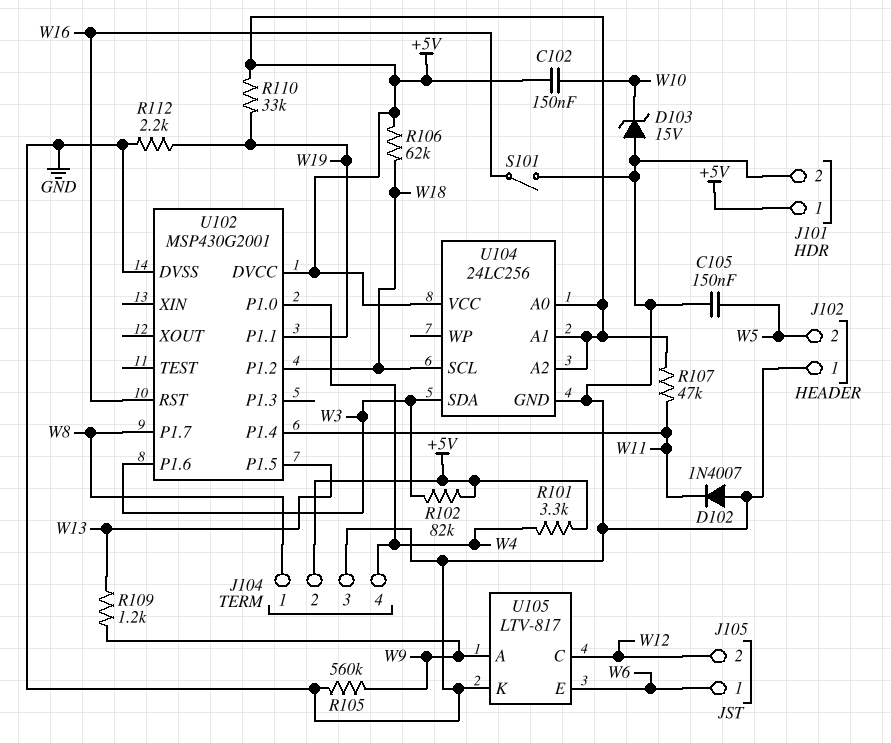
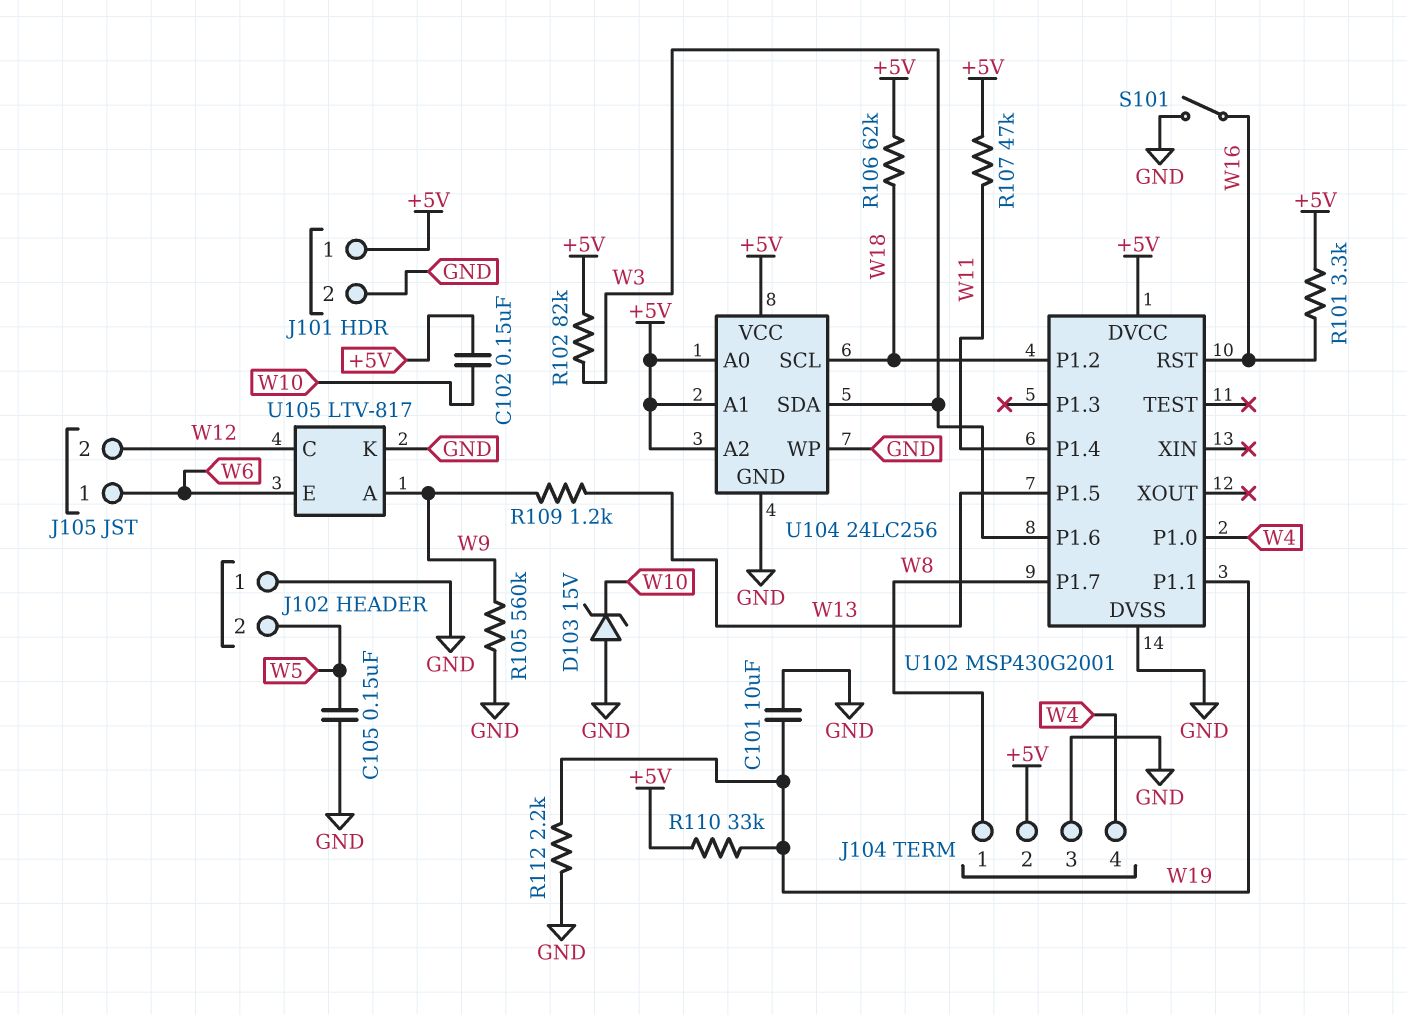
C101: none -> 10uF (GND, W19)
D102: diode 1N4007 (A GND, K W11) -> none
R101: 3.3k (+5V, W4) -> 3.3k (+5V, W16)
U104 pin WP: none -> GND

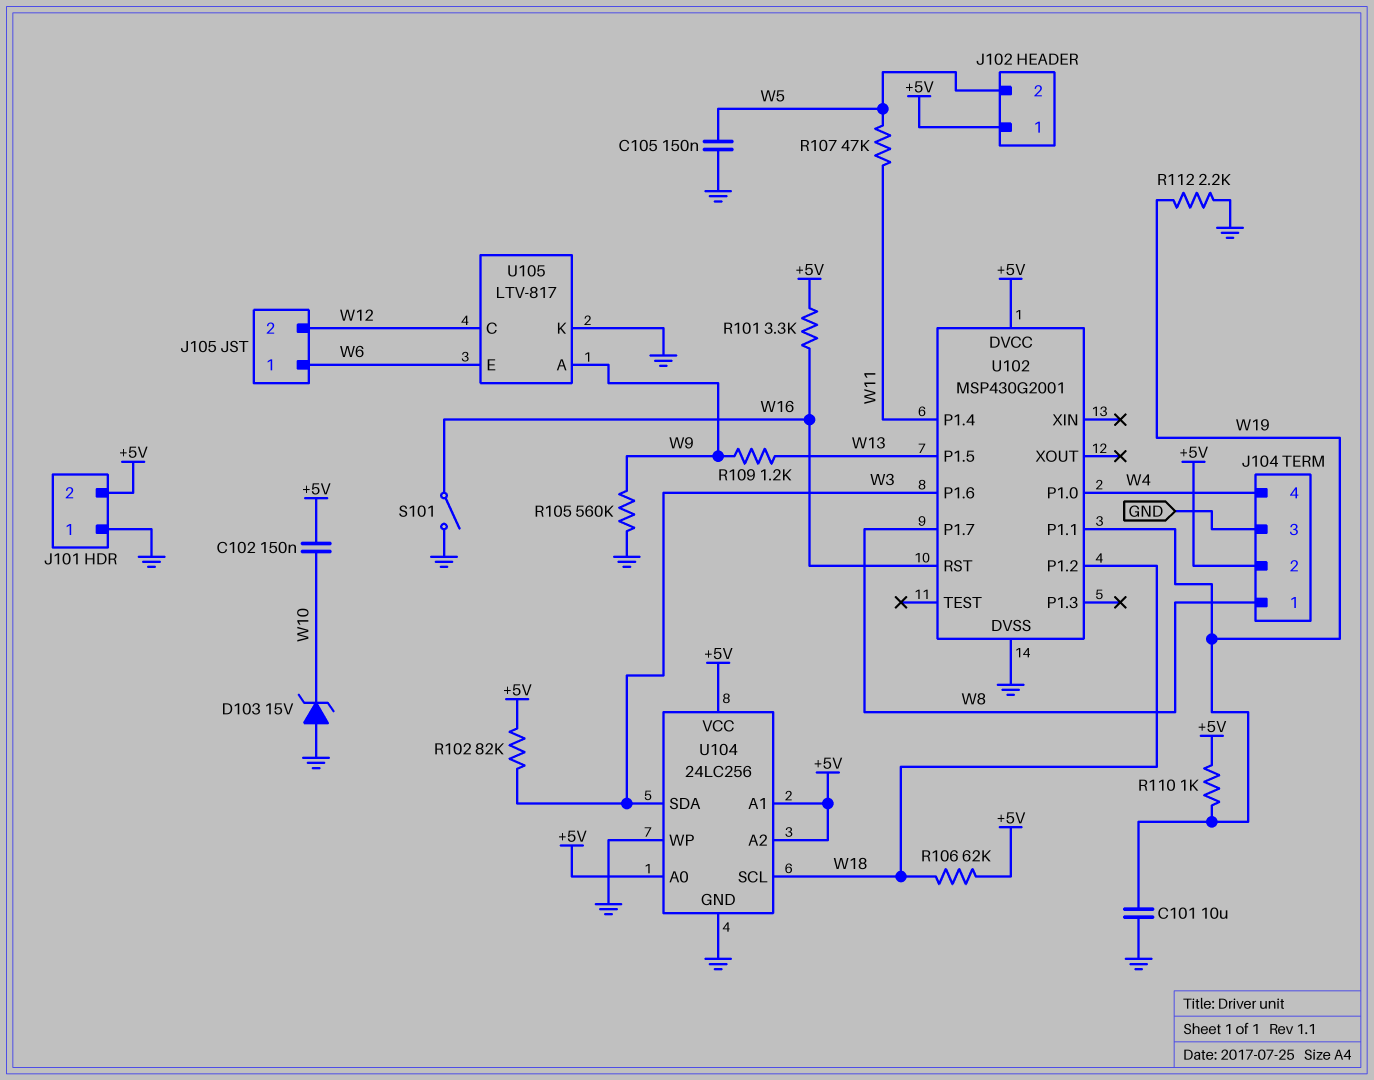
J101 pin 1: +5V -> GND
J101 pin 2: GND -> +5V
J102 pin 1: GND -> +5V
R107: 47k (+5V, W11) -> 47k (W5, W11)
R110: 33k (+5V, W19) -> 1k (+5V, W19)

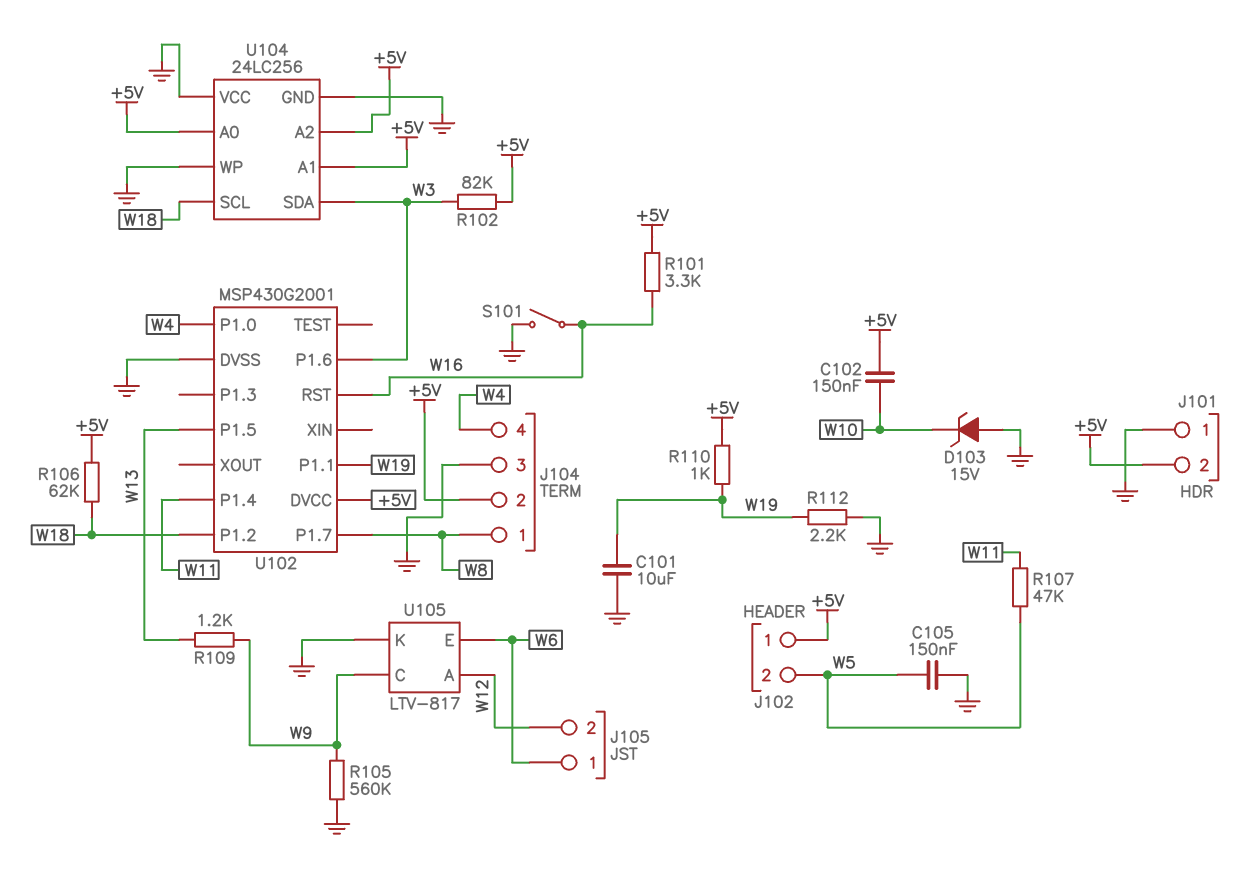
U104 pin VCC: +5V -> GND
U105 pin A: W9 -> W12
U105 pin C: W12 -> W9

